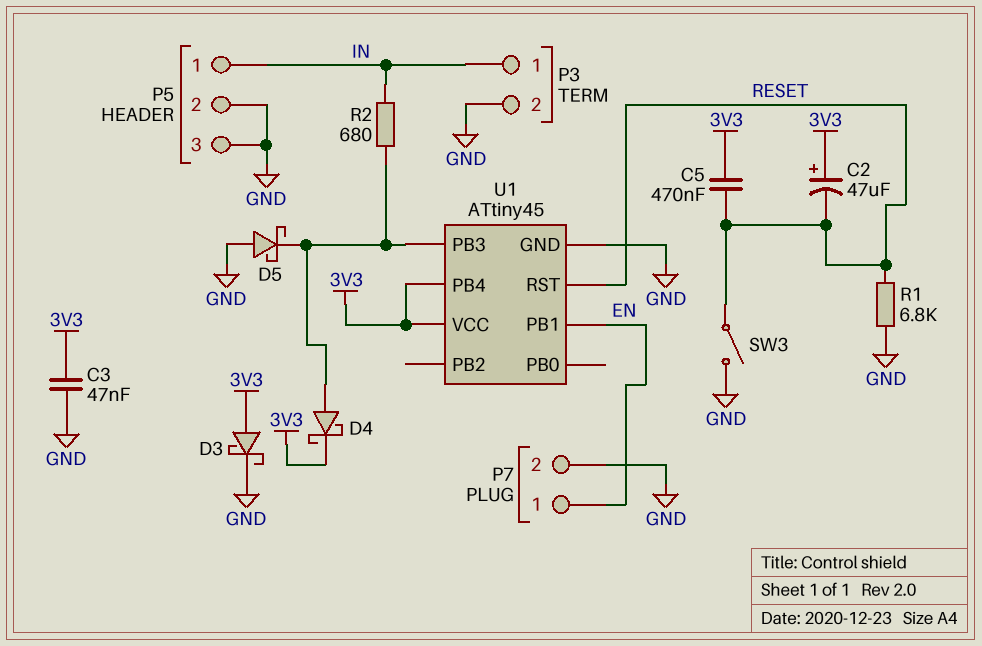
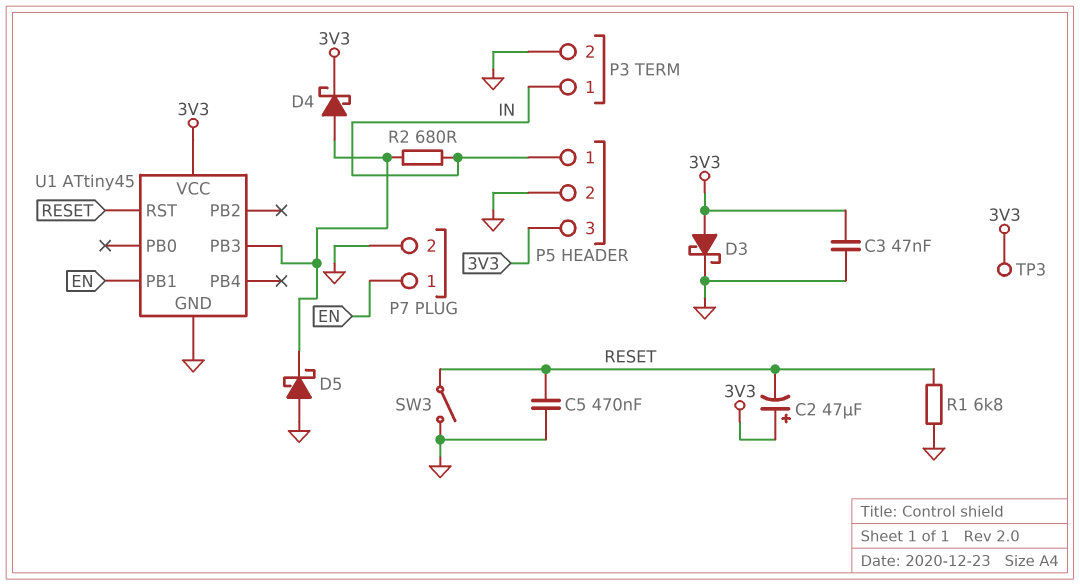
C5: 470nF (3V3, RESET) -> 470nF (GND, RESET)
P5 pin 3: GND -> 3V3
TP3: none -> test point (3V3)
U1 pin PB4: 3V3 -> none

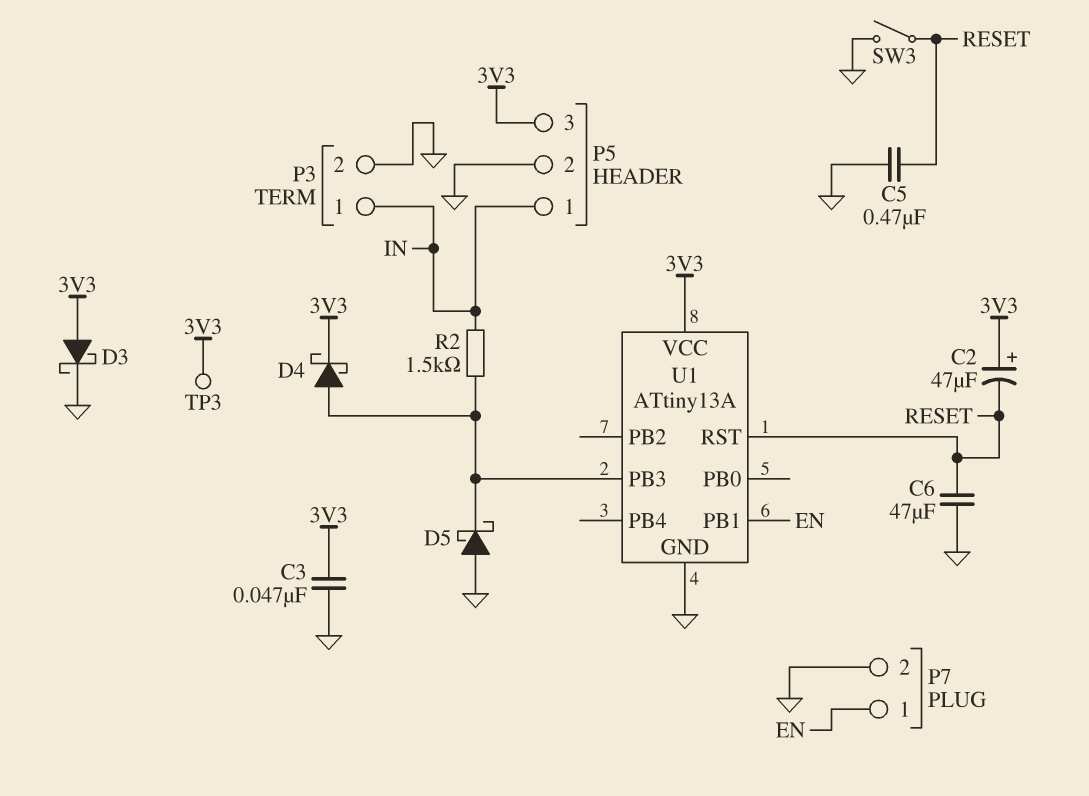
C6: none -> 47uF (GND, RESET)
R1: 6.8k (GND, RESET) -> none
R2: 680 (IN, U1/PB3) -> 1.5k (IN, U1/PB3)
U1: ATtiny45 -> ATtiny13A

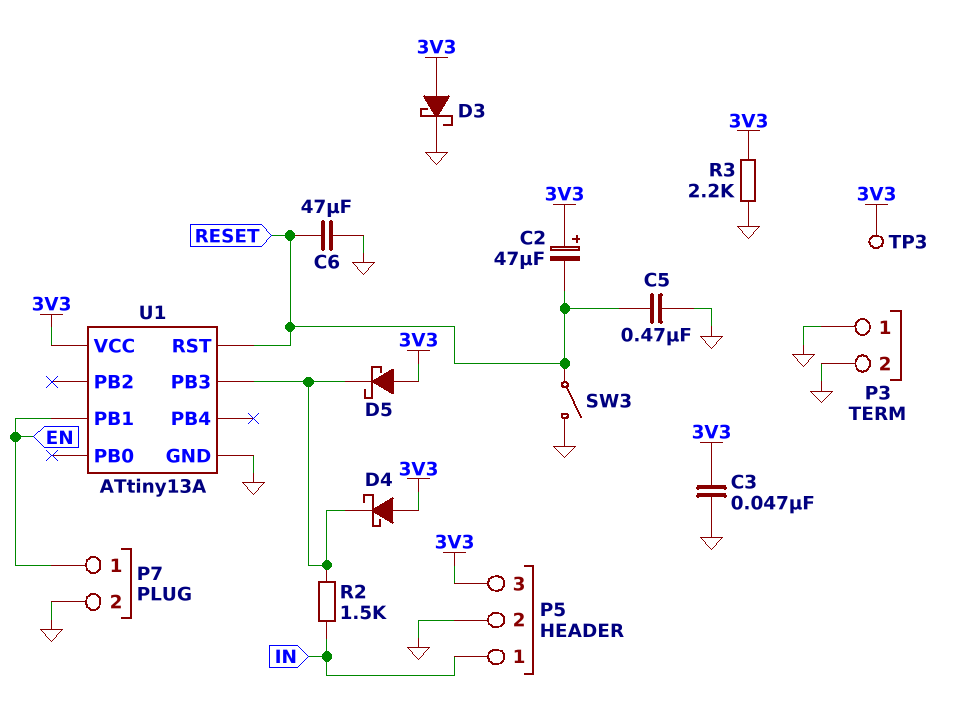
D4: schottky (A U1/PB3, K 3V3) -> schottky (A 3V3, K U1/PB3)
D5: schottky (A GND, K U1/PB3) -> schottky (A 3V3, K U1/PB3)
P3 pin 1: IN -> GND
R3: none -> 2.2k (3V3, GND)

